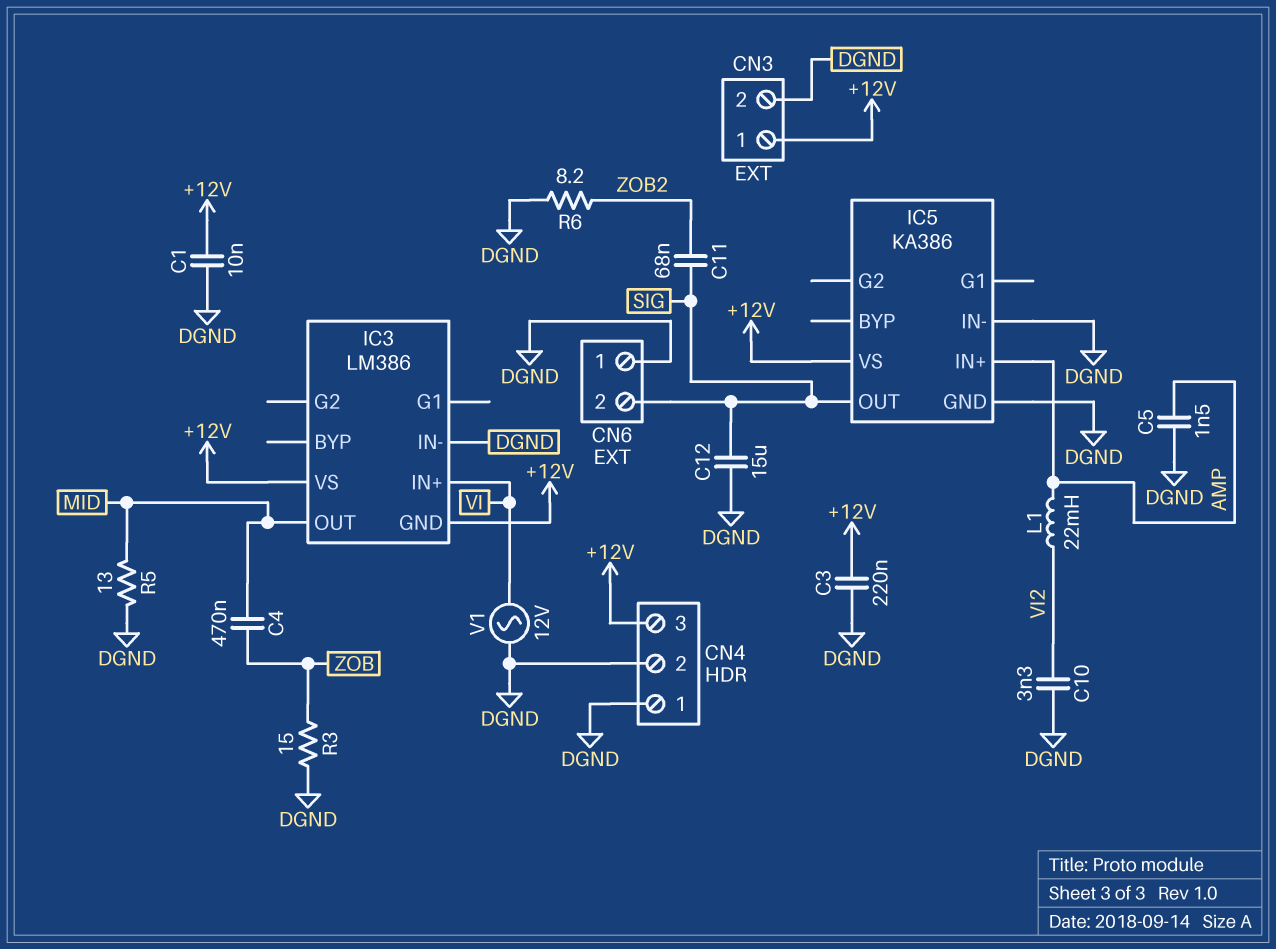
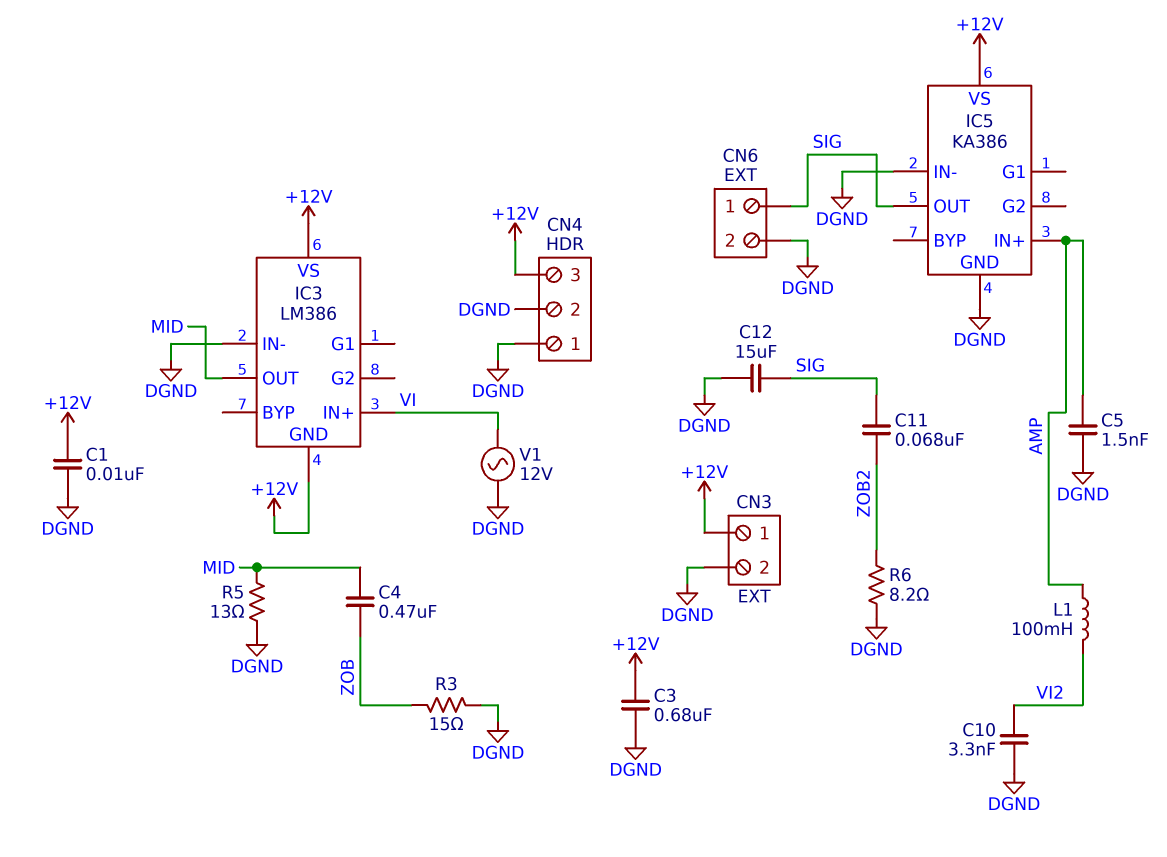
C3: 220nF (+12V, DGND) -> 680nF (+12V, DGND)
CN6 pin 1: DGND -> SIG
CN6 pin 2: SIG -> DGND
L1: 22mH (AMP, VI2) -> 100mH (AMP, VI2)

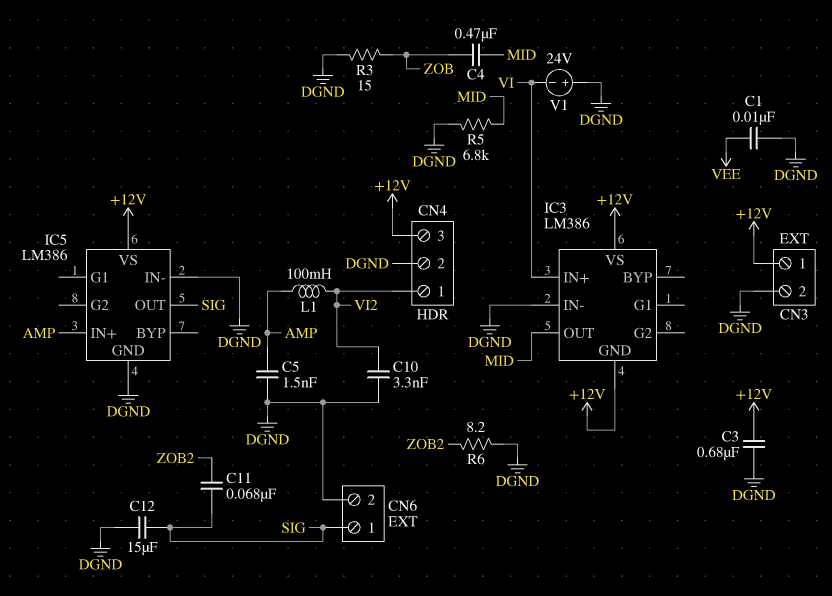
C1: 10nF (+12V, DGND) -> 10nF (DGND, VEE)
CN4 pin 1: DGND -> VI2
IC5: KA386 -> LM386
R5: 13 (DGND, MID) -> 6.8k (DGND, MID)
V1: AC 12V (DGND, VI) -> 24V (plus DGND, minus VI)

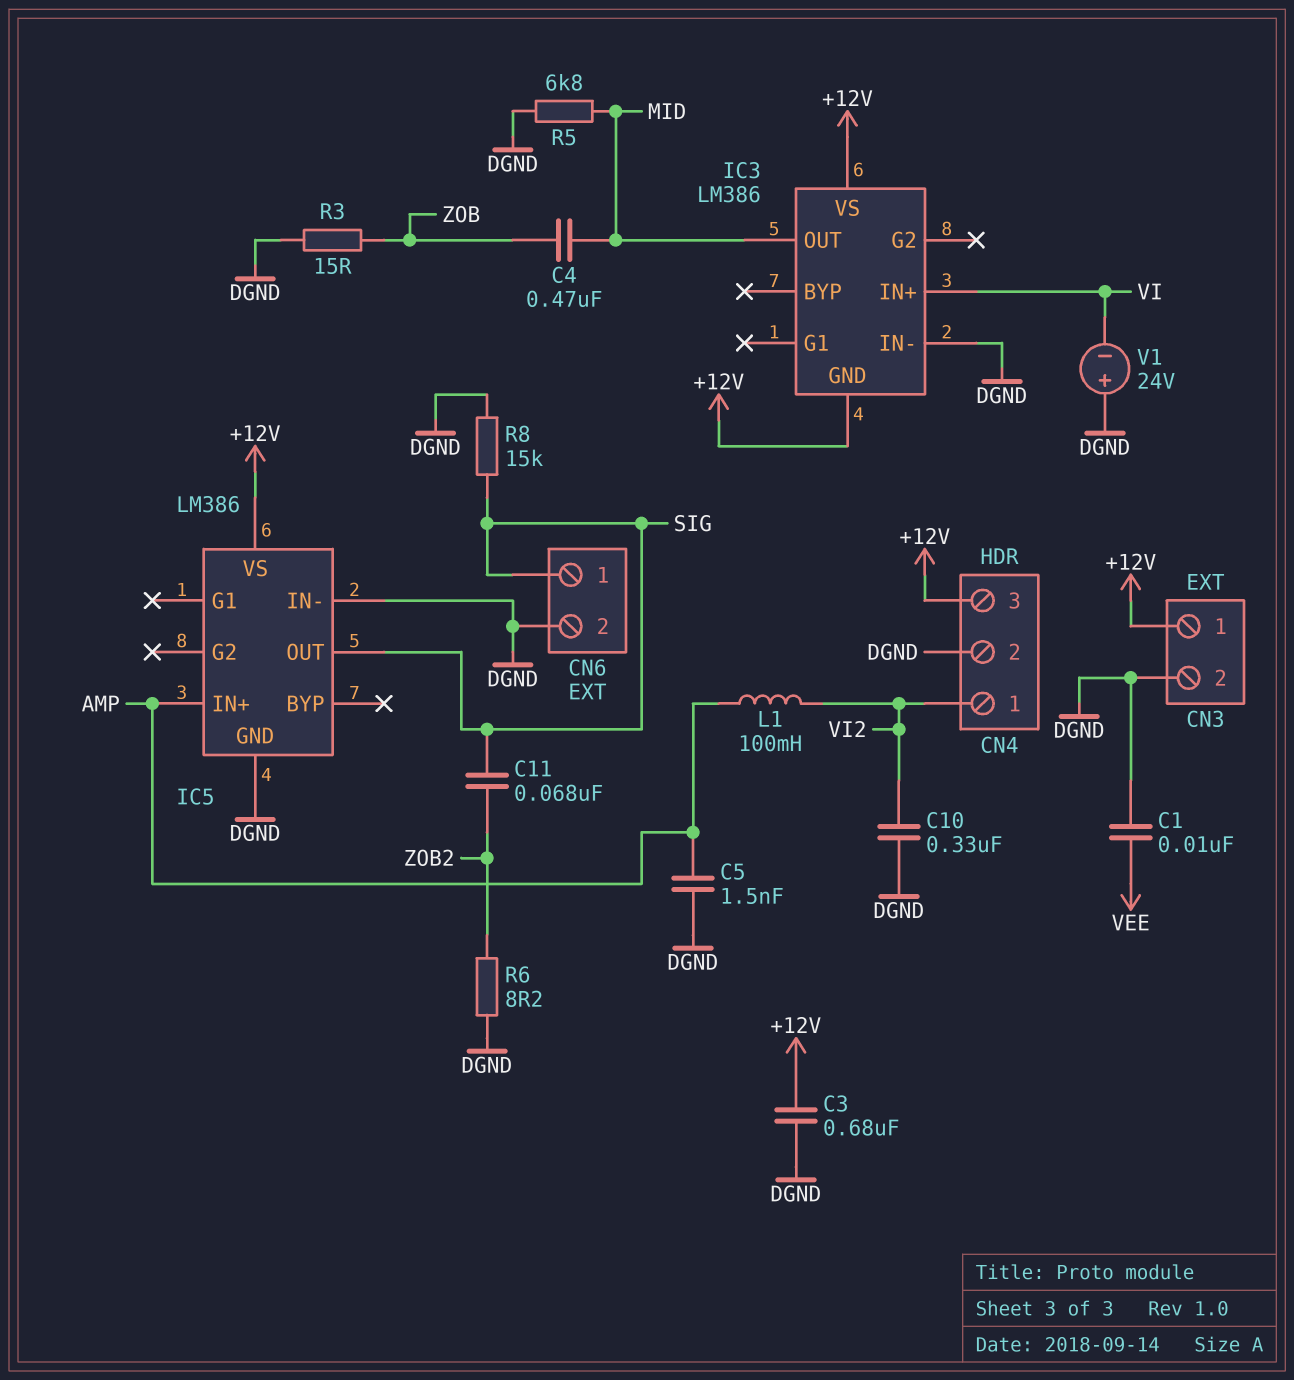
C10: 3.3nF (DGND, VI2) -> 330nF (DGND, VI2)
C12: 15uF (DGND, SIG) -> none
R8: none -> 15k (DGND, SIG)

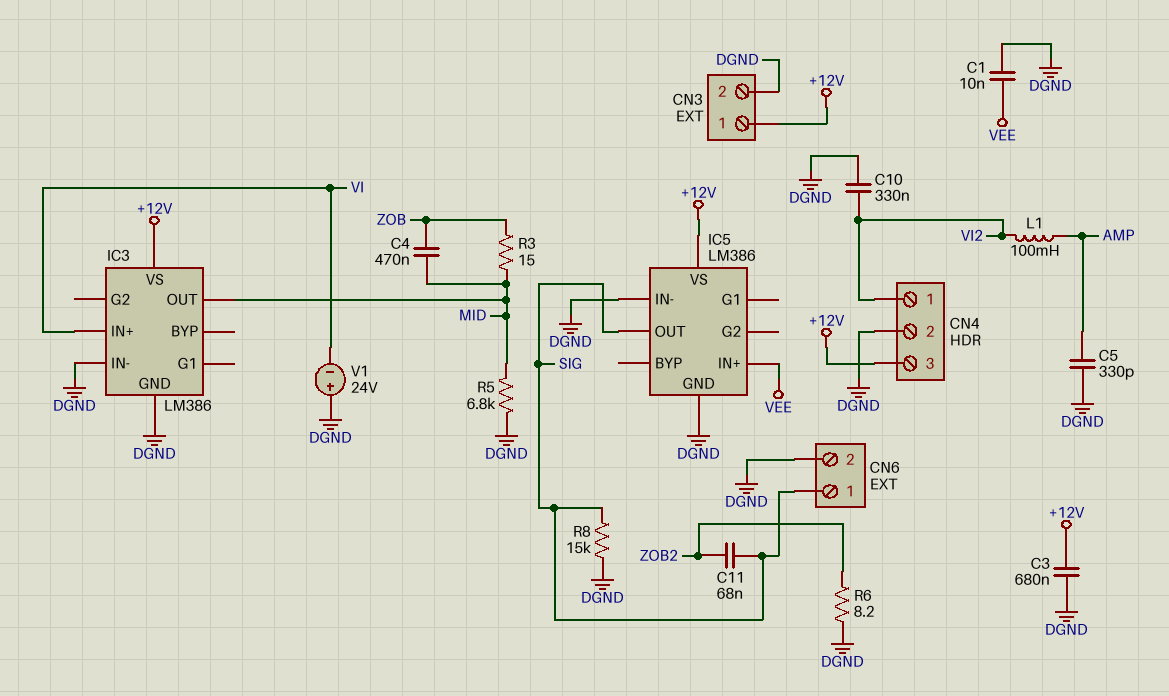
C5: 1.5nF (AMP, DGND) -> 330pF (AMP, DGND)
IC3 pin GND: +12V -> DGND
IC5 pin IN+: AMP -> VEE
R3: 15 (DGND, ZOB) -> 15 (MID, ZOB)

